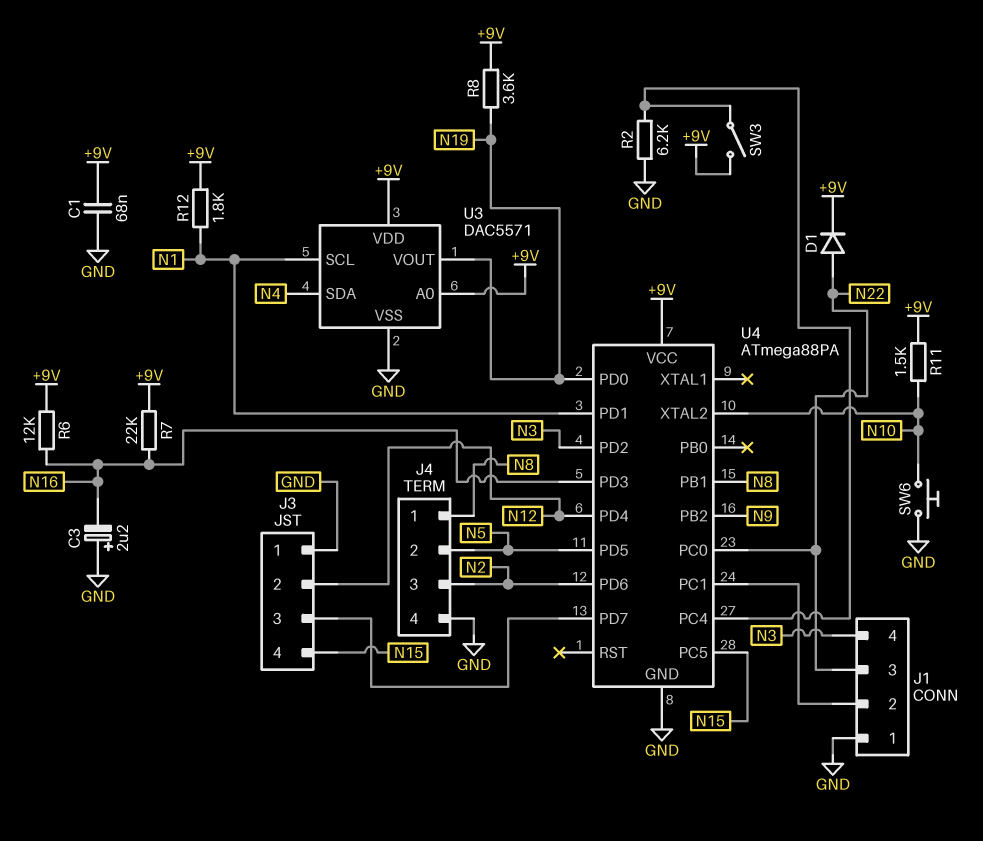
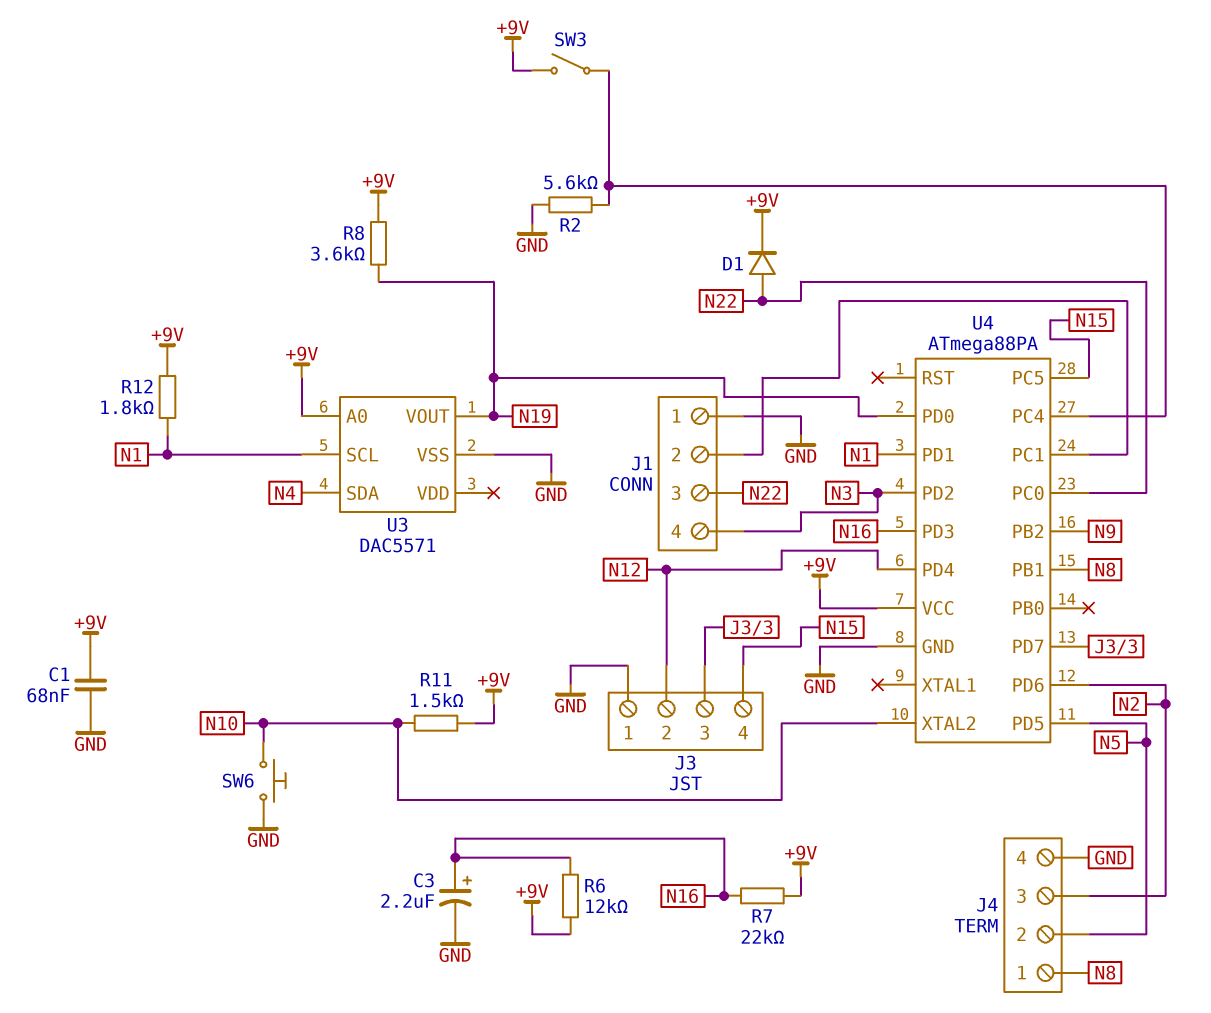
C3: 2.2uF (plus GND, minus N16) -> 2.2uF (plus N16, minus GND)
R2: 6.2k (GND, U4/PC4) -> 5.6k (GND, U4/PC4)
U3 pin VDD: +9V -> none

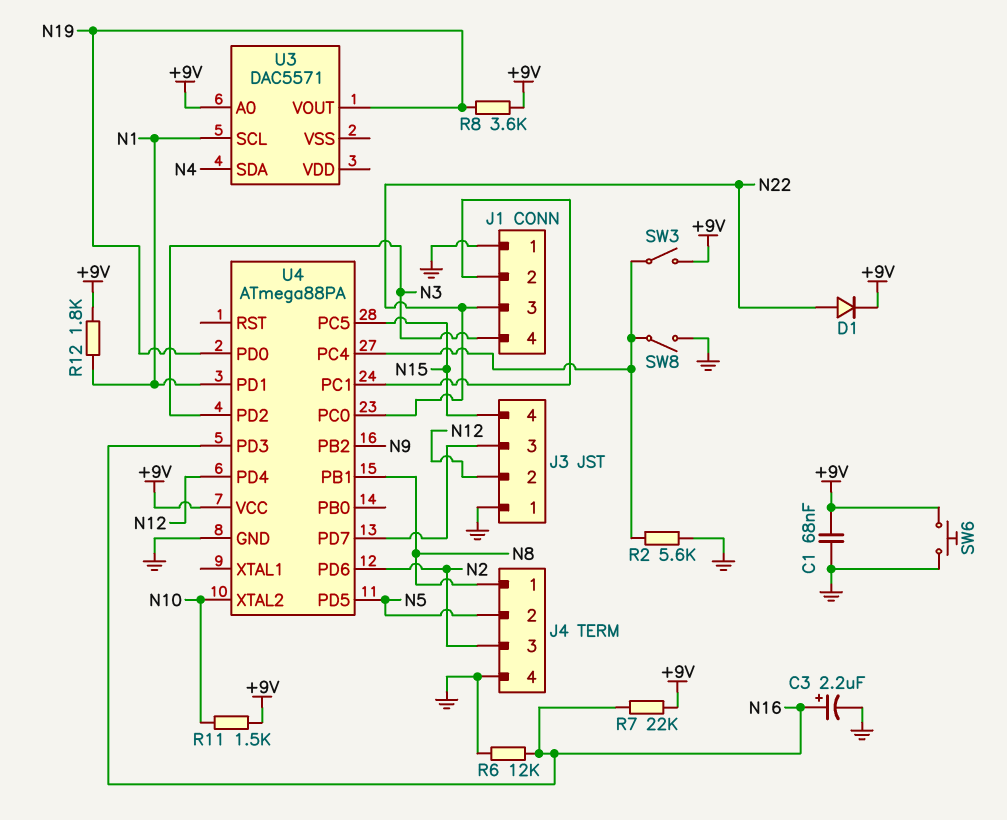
R6: 12k (+9V, N16) -> 12k (GND, N16)
SW6: button (GND, N10) -> button (+9V, GND)
SW8: none -> switch (GND, U4/PC4)
U3 pin VSS: GND -> none

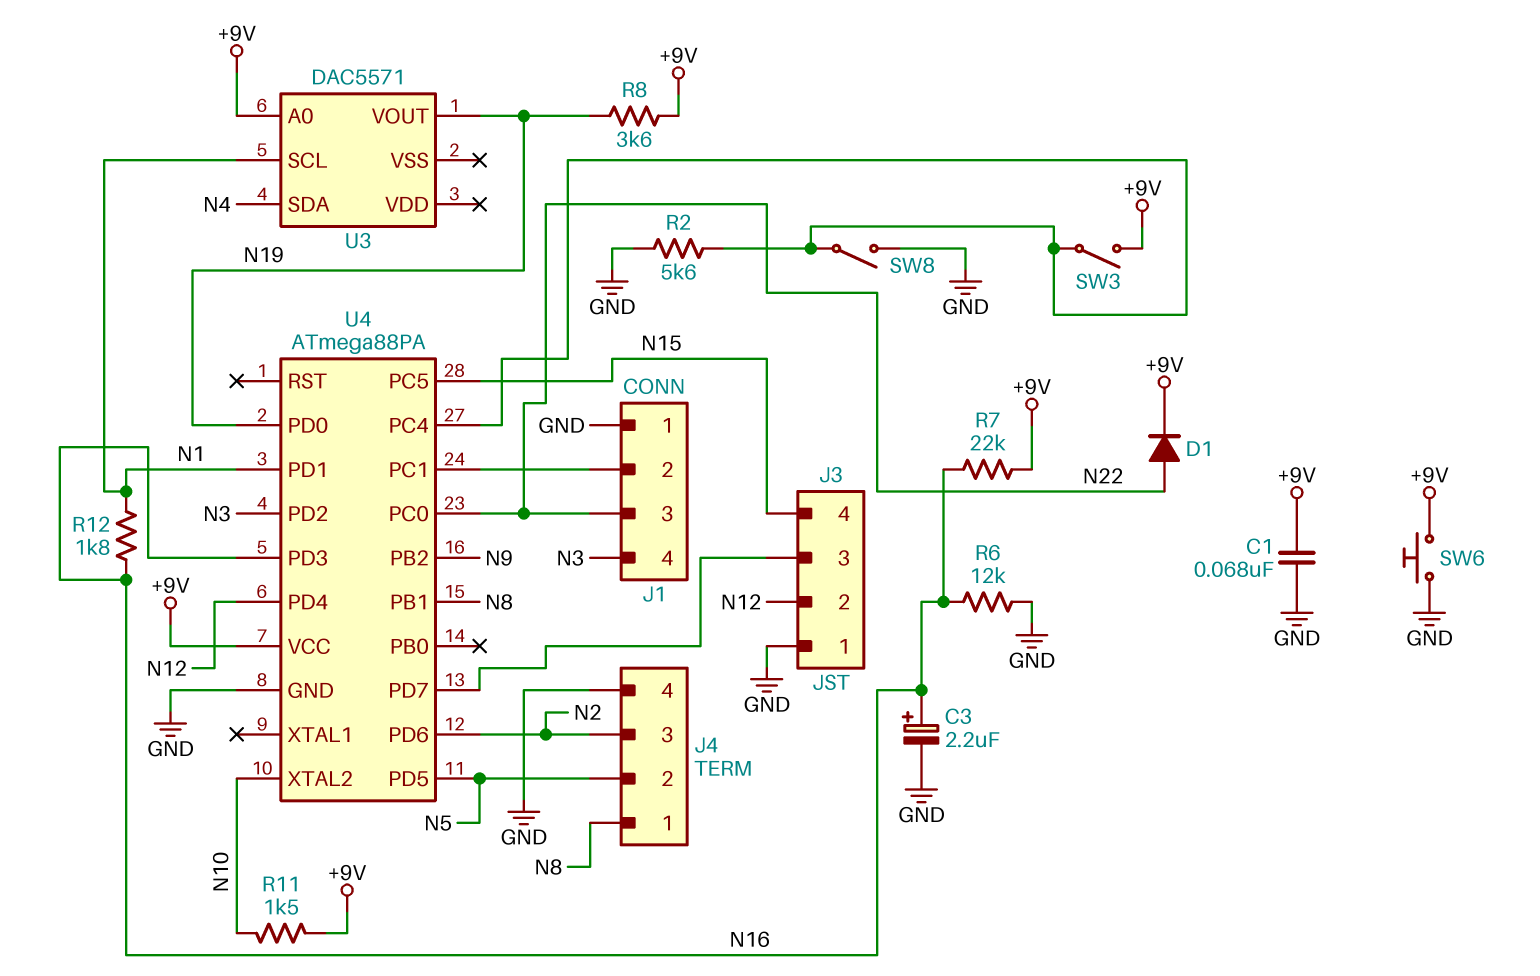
R12: 1.8k (+9V, N1) -> 1.8k (N1, N16)

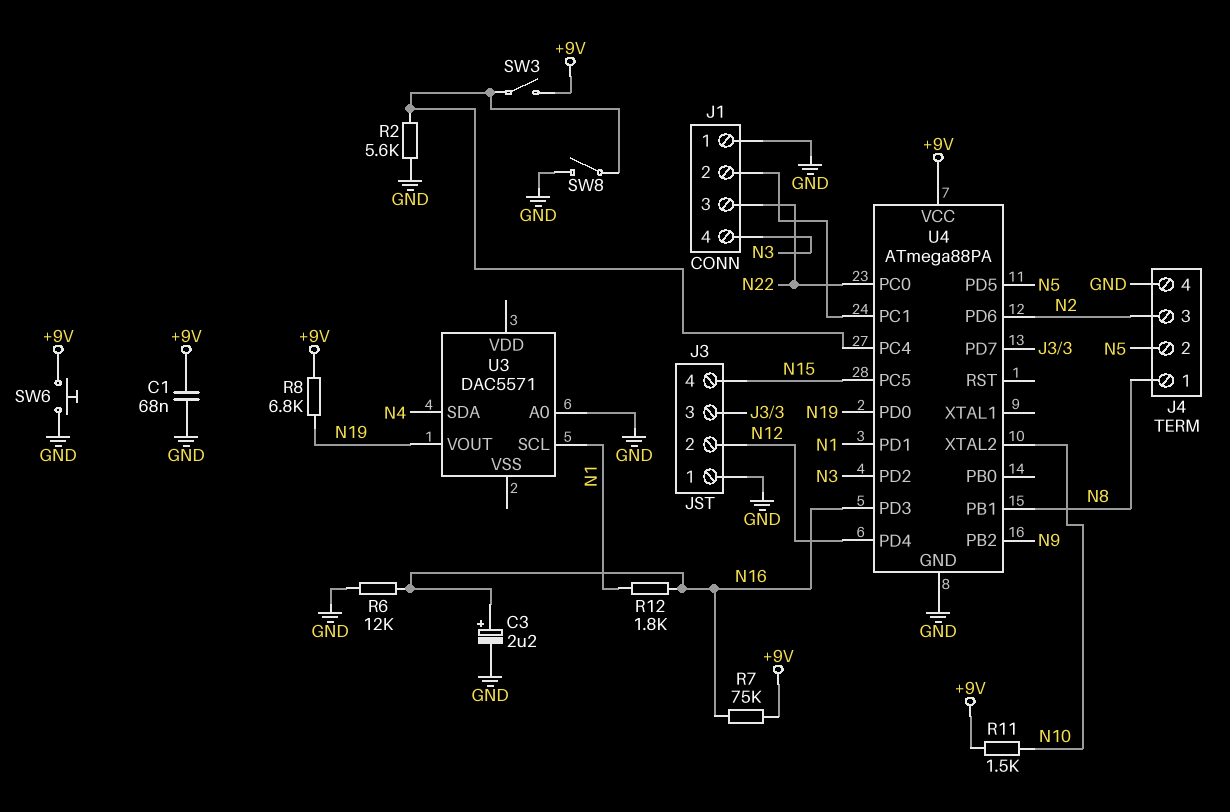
D1: diode (A N22, K +9V) -> none
R7: 22k (+9V, N16) -> 75k (+9V, N16)
R8: 3.6k (+9V, N19) -> 6.8k (+9V, N19)
U3 pin A0: +9V -> GND

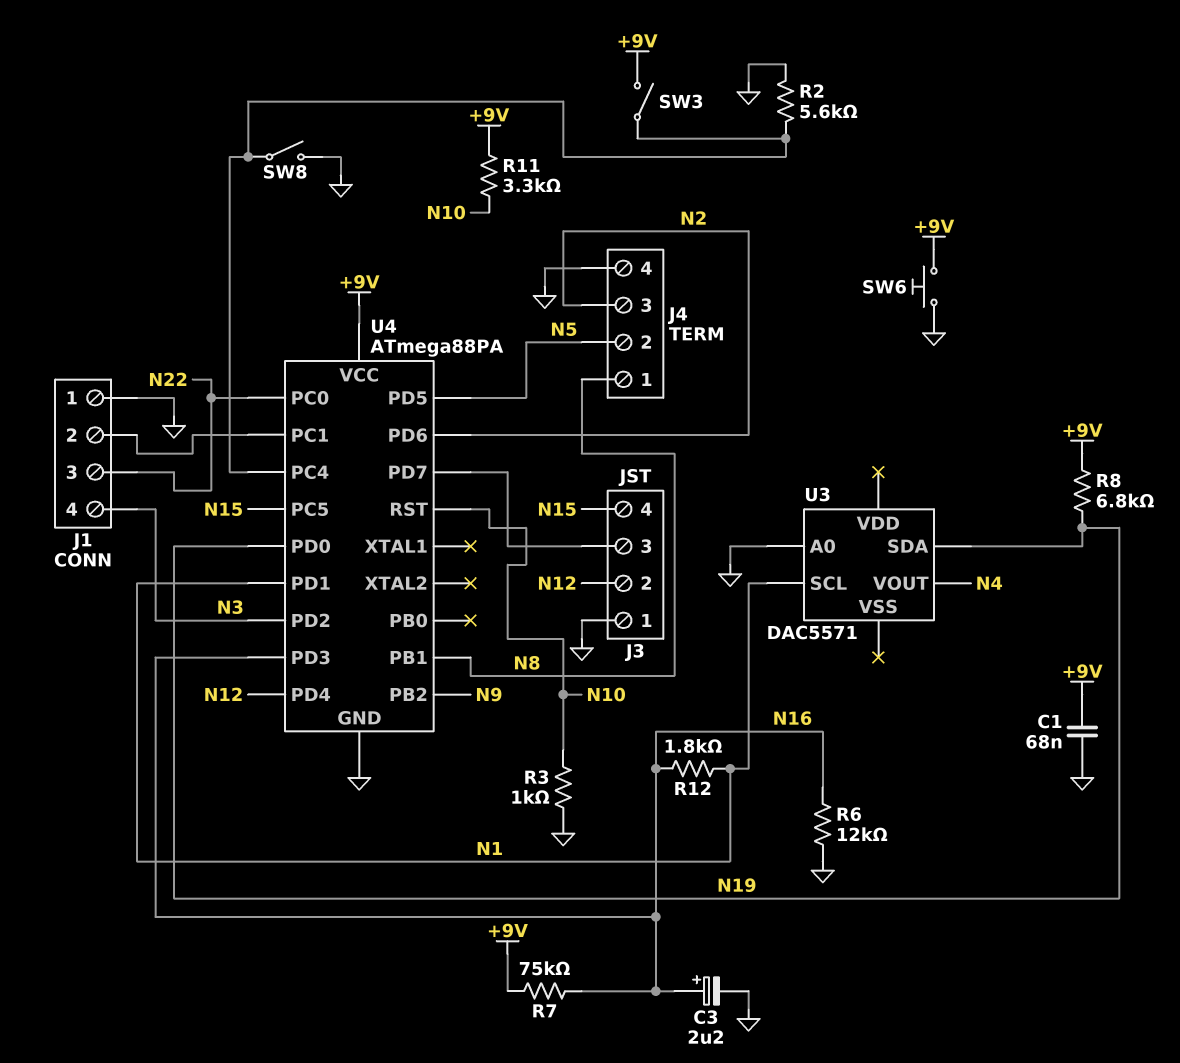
R3: none -> 1k (GND, N10)
R11: 1.5k (+9V, N10) -> 3.3k (+9V, N10)
U3 pin SDA: N4 -> N19
U3 pin VOUT: N19 -> N4
U4 pin RST: none -> N10
U4 pin XTAL2: N10 -> none

